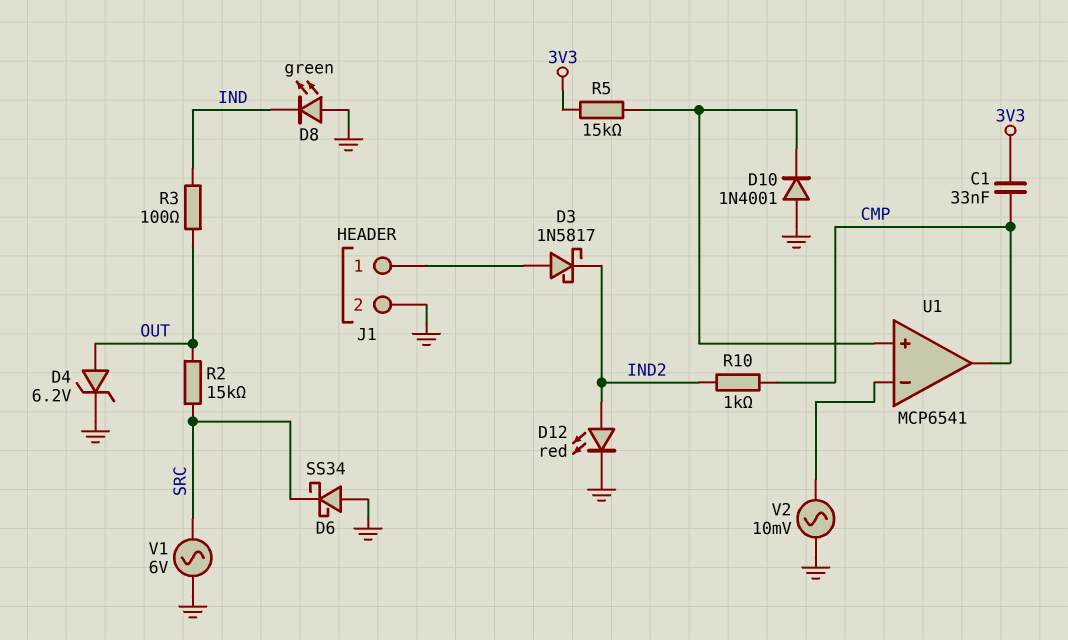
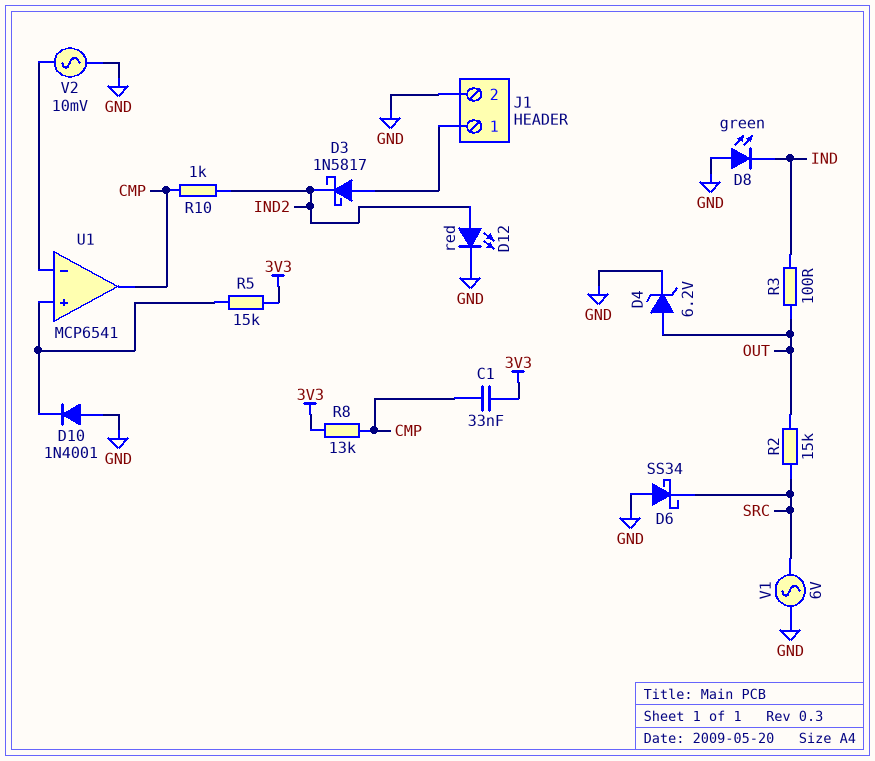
R8: none -> 13k (3V3, CMP)

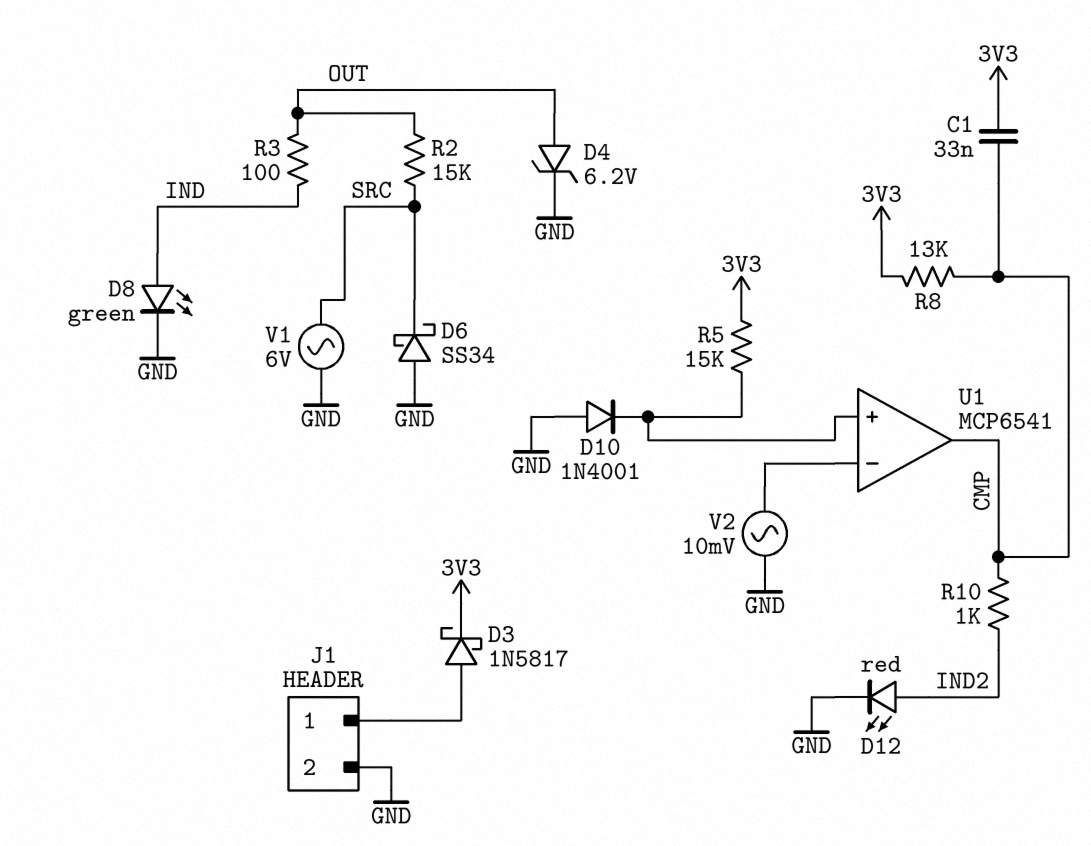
D3: schottky 1N5817 (A J1/1, K IND2) -> schottky 1N5817 (A J1/1, K 3V3)
D8: LED green (A GND, K IND) -> LED green (A IND, K GND)

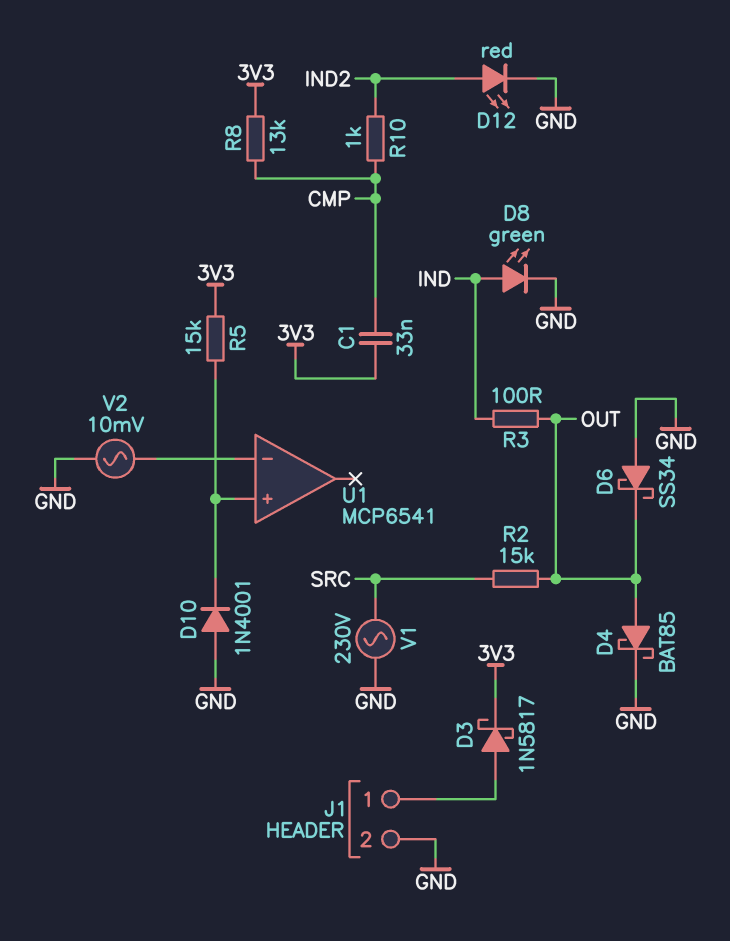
D4: zener 6.2V (A OUT, K GND) -> schottky BAT85 (A OUT, K GND)
D6: schottky SS34 (A GND, K SRC) -> schottky SS34 (A GND, K OUT)
U1 pin out: CMP -> none
V1: AC 6V (GND, SRC) -> AC 230V (GND, SRC)

